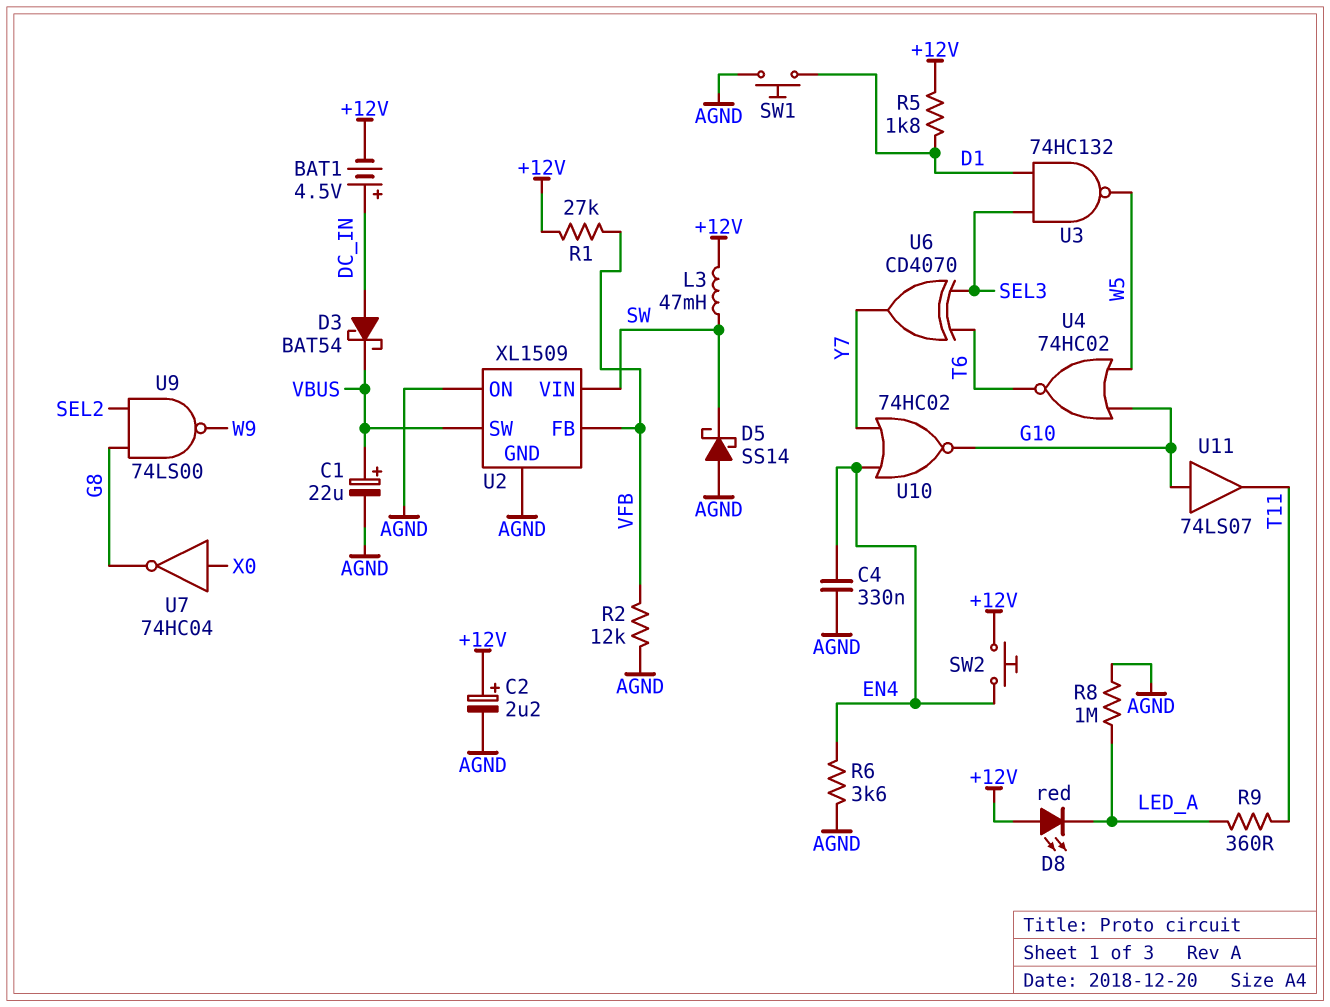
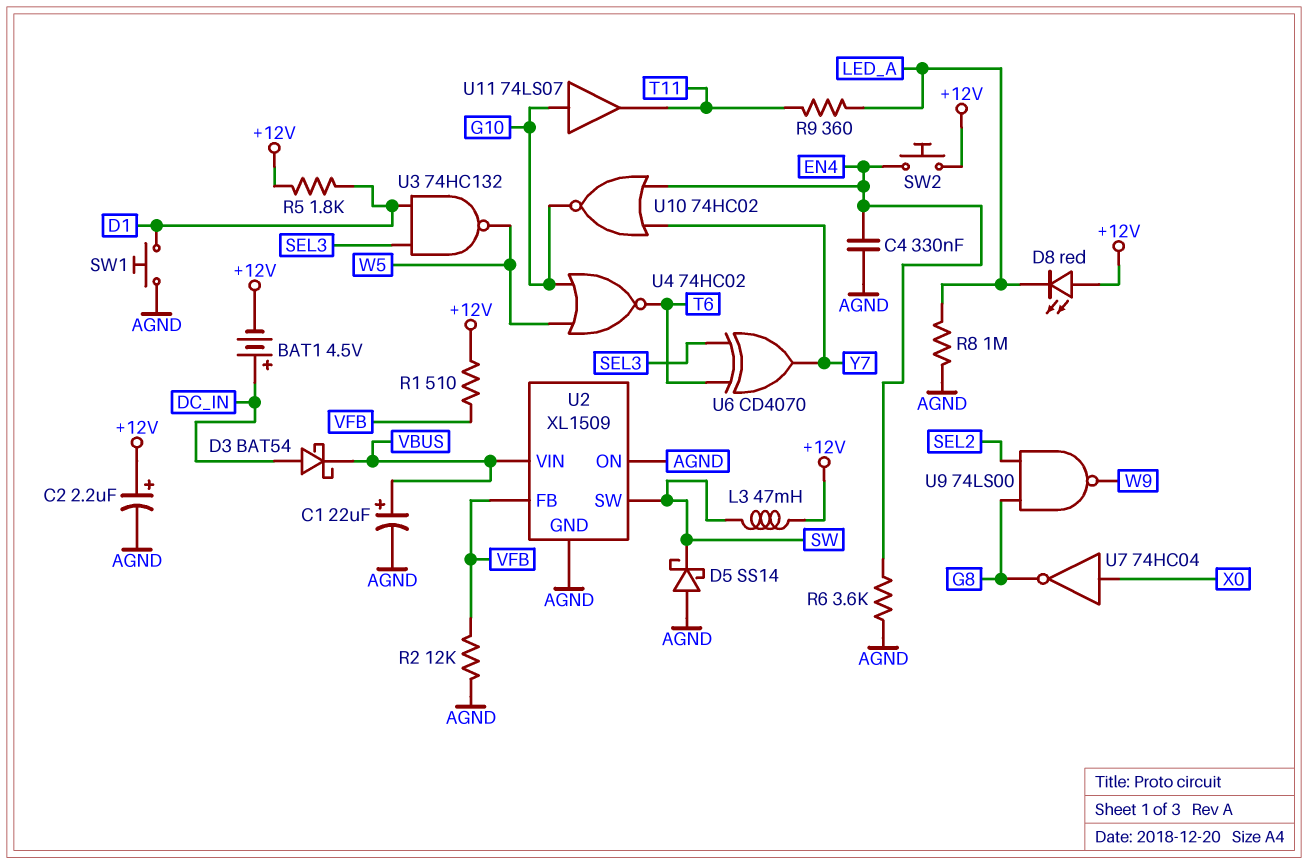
R1: 27k (+12V, VFB) -> 510 (+12V, VFB)
U2 pin SW: VBUS -> SW
U2 pin VIN: SW -> VBUS

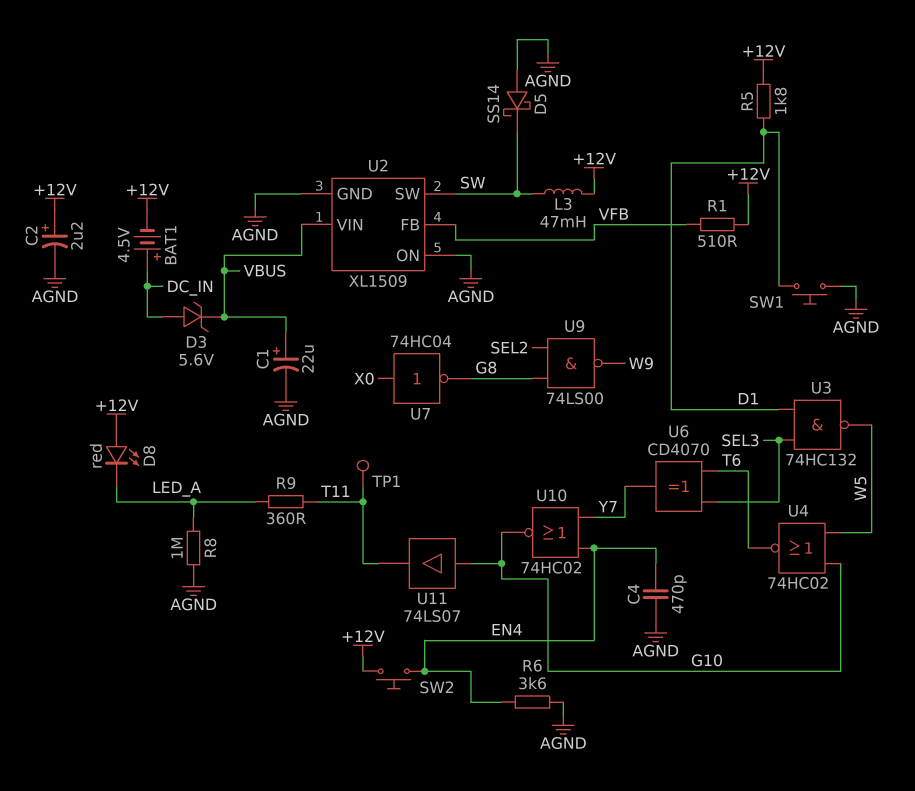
C4: 330nF (AGND, EN4) -> 470pF (AGND, EN4)
D3: schottky BAT54 (A DC_IN, K VBUS) -> zener 5.6V (A DC_IN, K VBUS)
R2: 12k (AGND, VFB) -> none
TP1: none -> test point (T11)

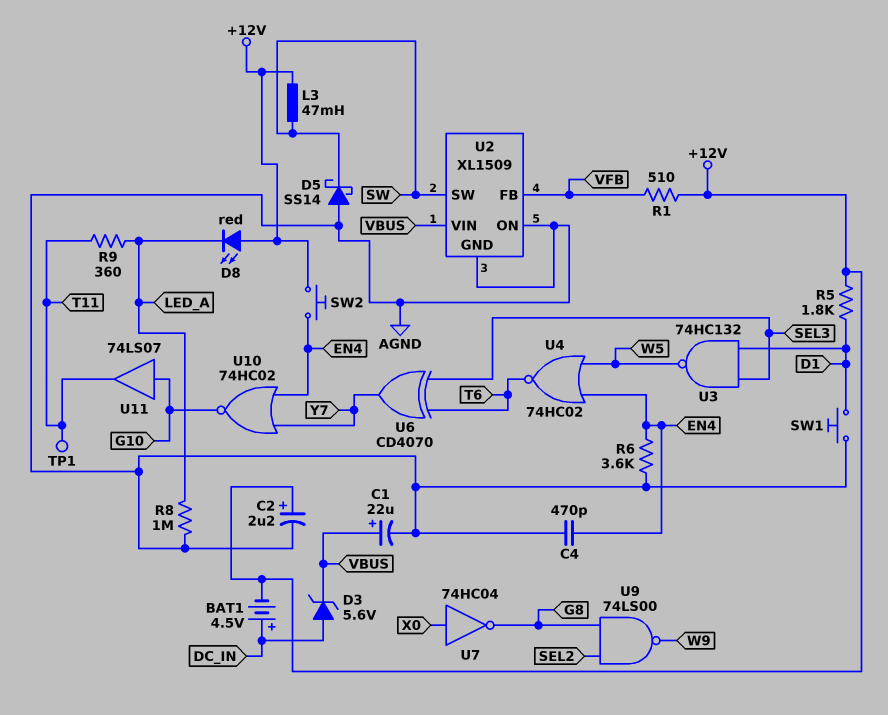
U4: NOR 74HC02 (in G10, in W5, out T6) -> NOR 74HC02 (in EN4, in W5, out T6)

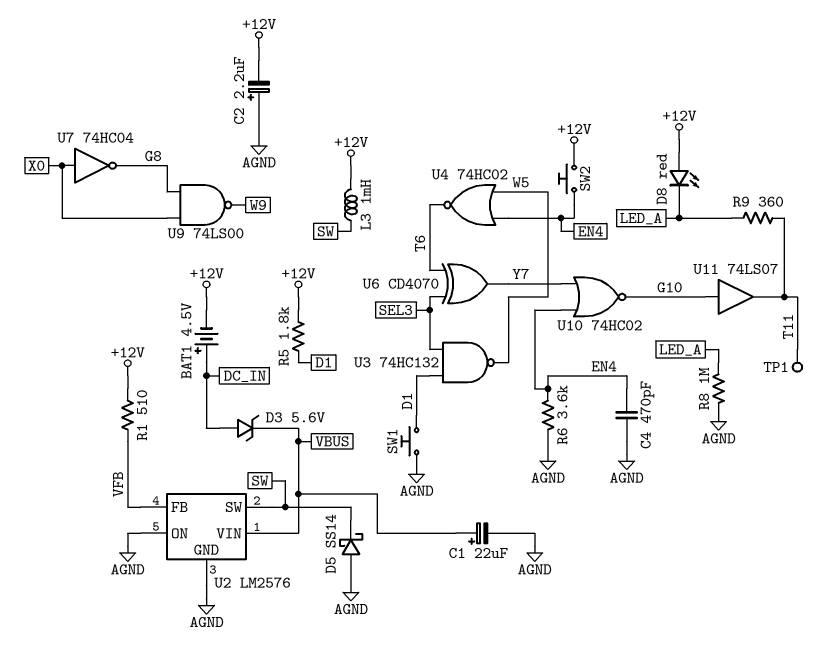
C2: 2.2uF (plus +12V, minus AGND) -> 2.2uF (plus AGND, minus +12V)
L3: 47mH (+12V, SW) -> 1mH (+12V, SW)
U2: XL1509 -> LM2576
U9: NAND 74LS00 (in G8, in SEL2, out W9) -> NAND 74LS00 (in G8, in X0, out W9)

